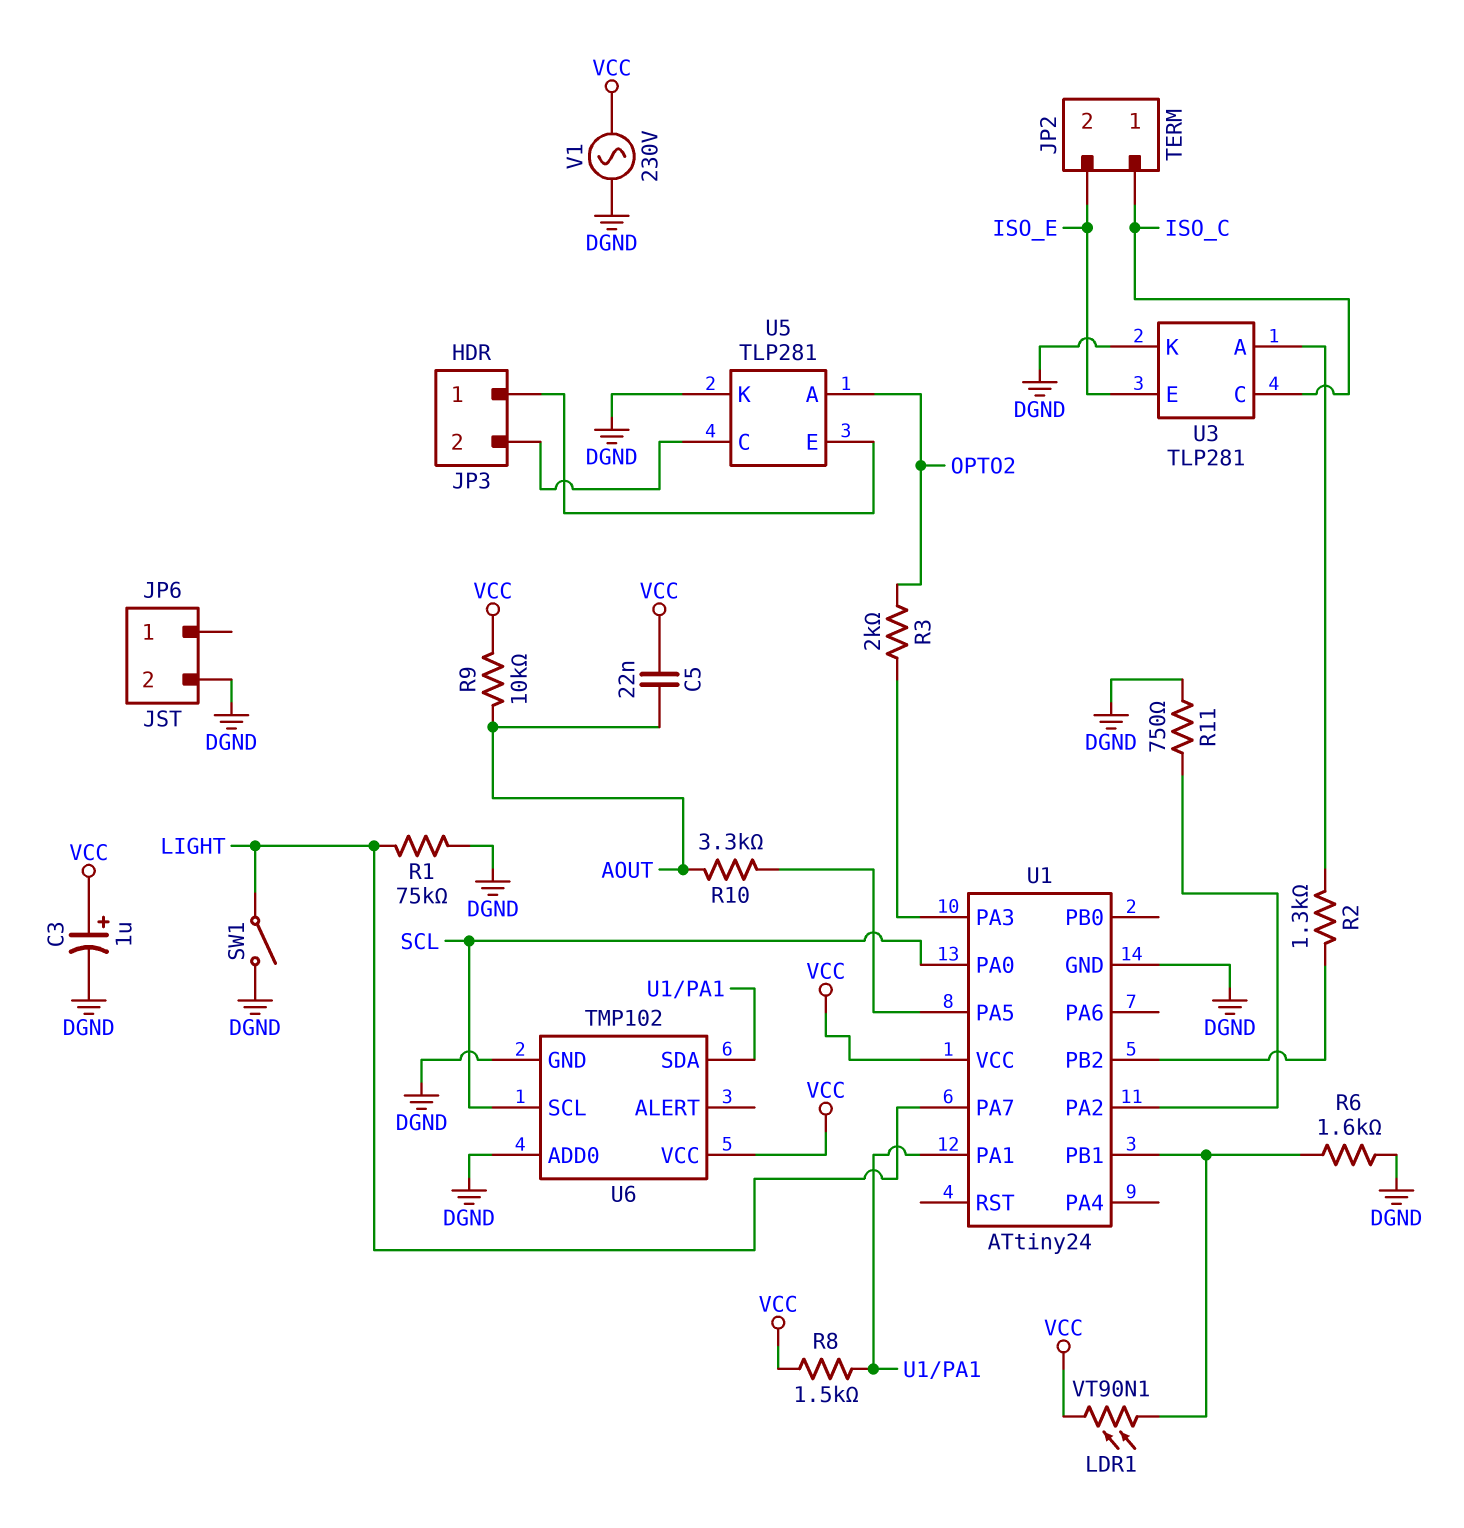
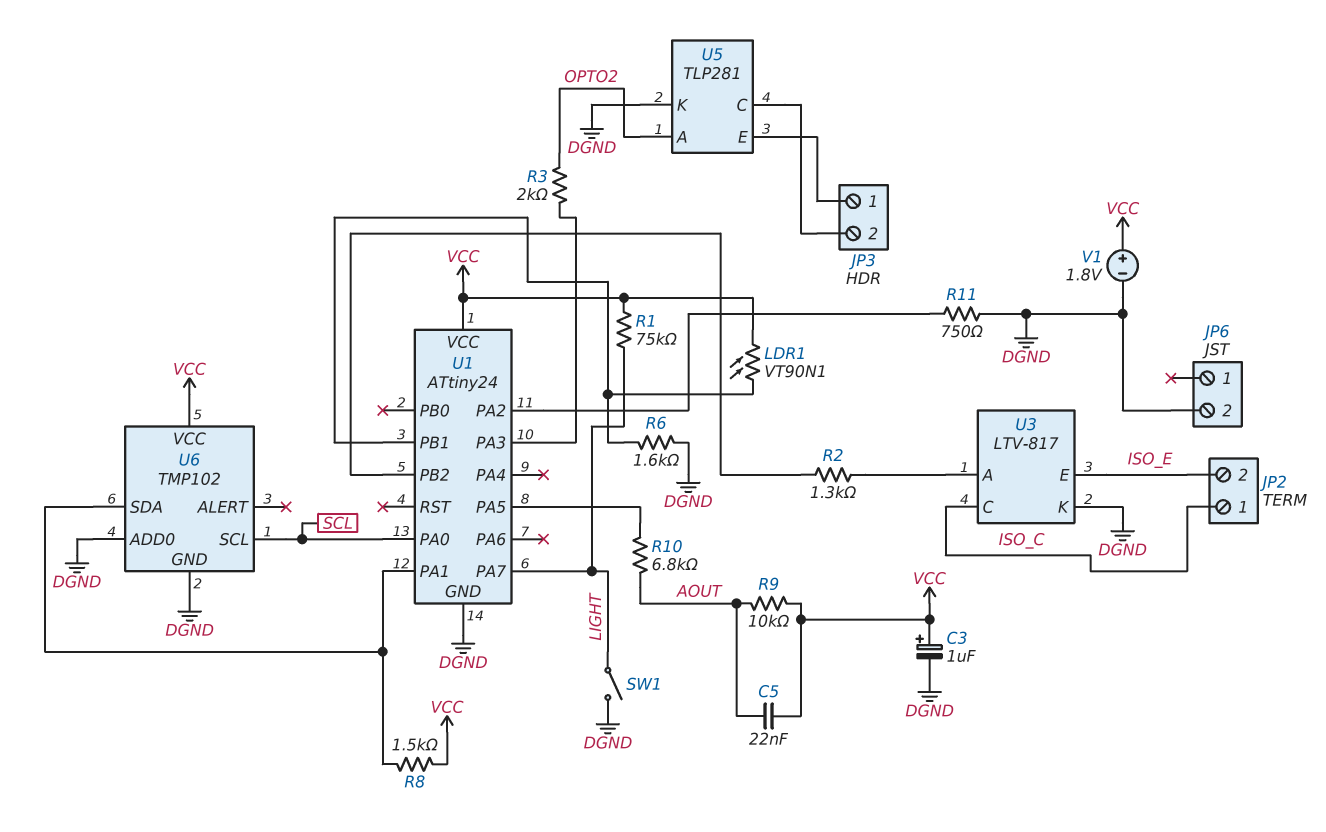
R1: 75k (DGND, LIGHT) -> 75k (LIGHT, VCC)
R10: 3.3k (AOUT, U1/PA5) -> 6.8k (AOUT, U1/PA5)
U3: TLP281 -> LTV-817
V1: AC 230V (DGND, VCC) -> 1.8V (plus VCC, minus DGND)

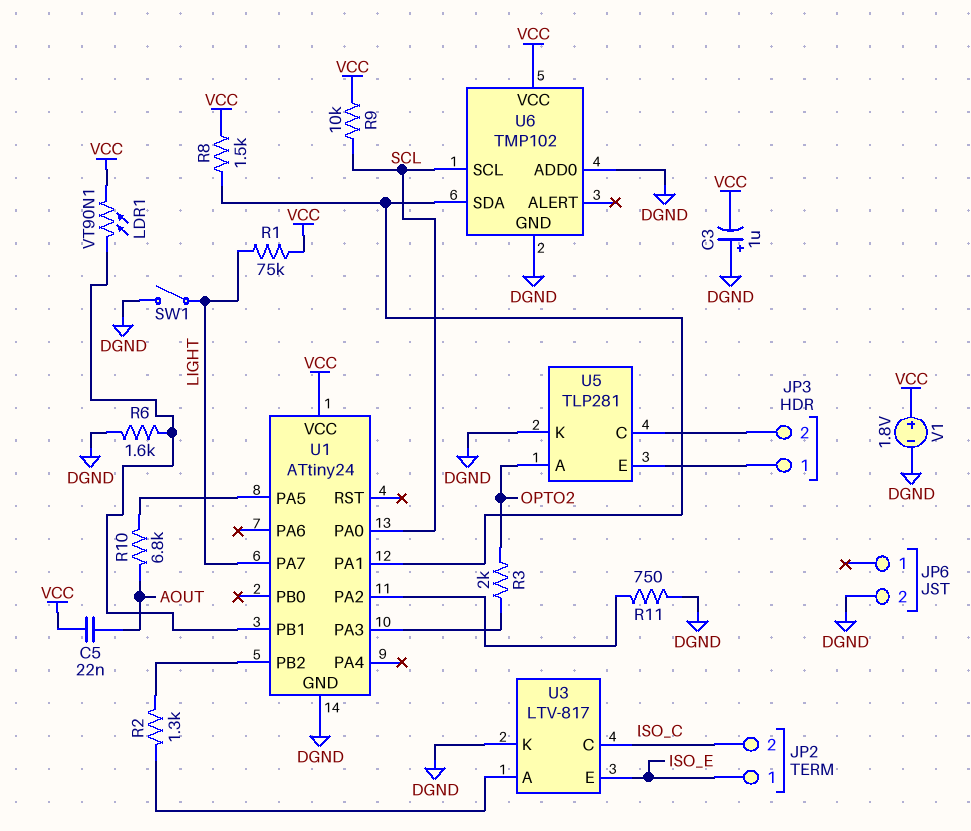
C3: 1uF (plus VCC, minus DGND) -> 1uF (plus DGND, minus VCC)
JP2 pin 1: ISO_C -> ISO_E
JP2 pin 2: ISO_E -> ISO_C
R9: 10k (AOUT, VCC) -> 10k (SCL, VCC)

